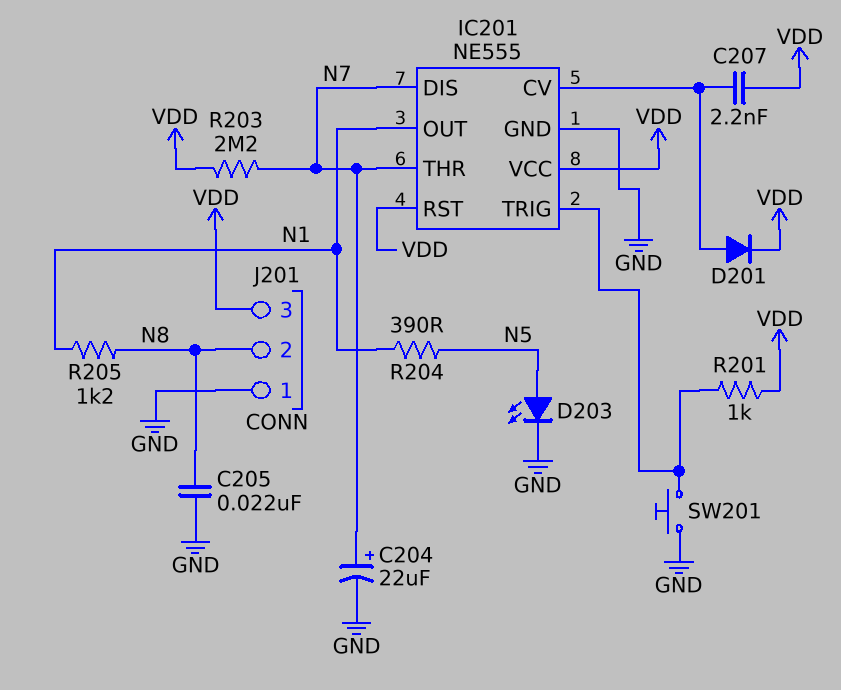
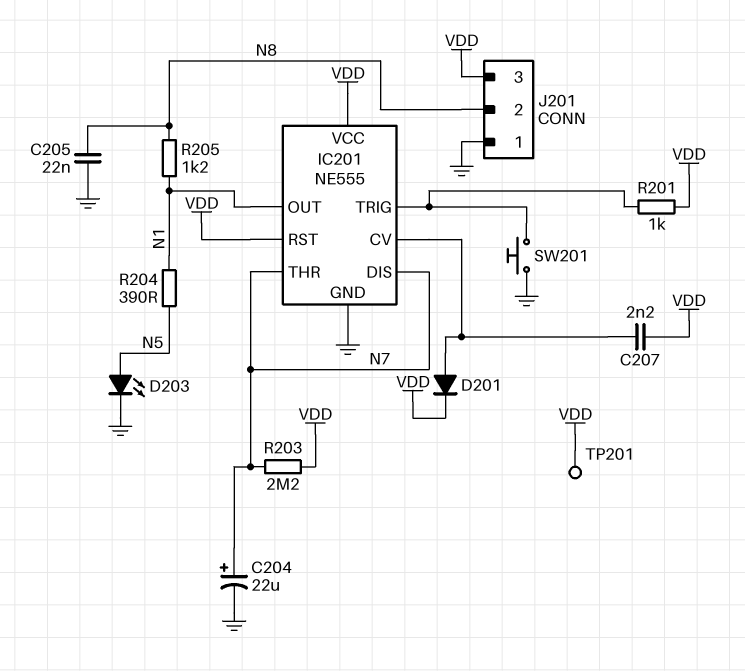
TP201: none -> test point (VDD)

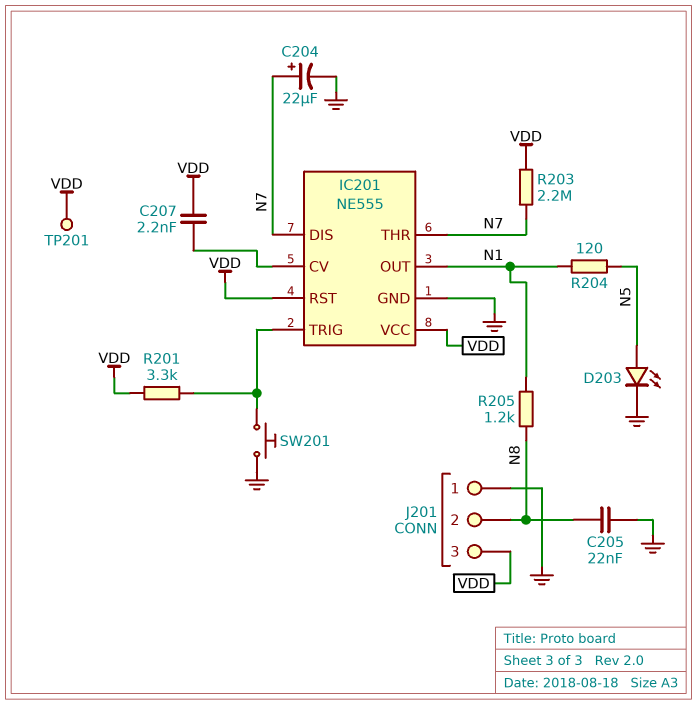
D201: diode (A IC201/CV, K VDD) -> none
R201: 1k (IC201/TRIG, VDD) -> 3.3k (IC201/TRIG, VDD)
R204: 390 (N1, N5) -> 120 (N1, N5)

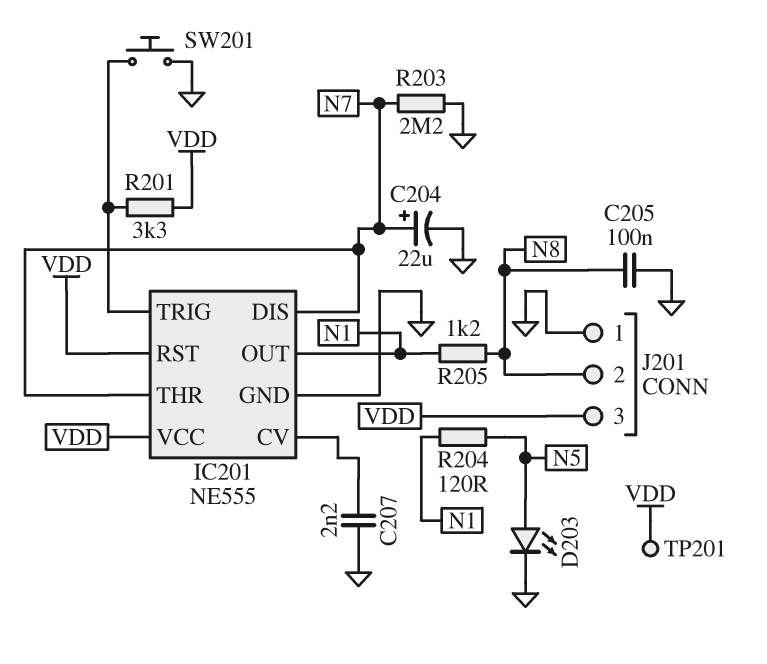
C205: 22nF (GND, N8) -> 100nF (GND, N8)
C207: 2.2nF (IC201/CV, VDD) -> 2.2nF (GND, IC201/CV)
R203: 2.2M (N7, VDD) -> 2.2M (GND, N7)

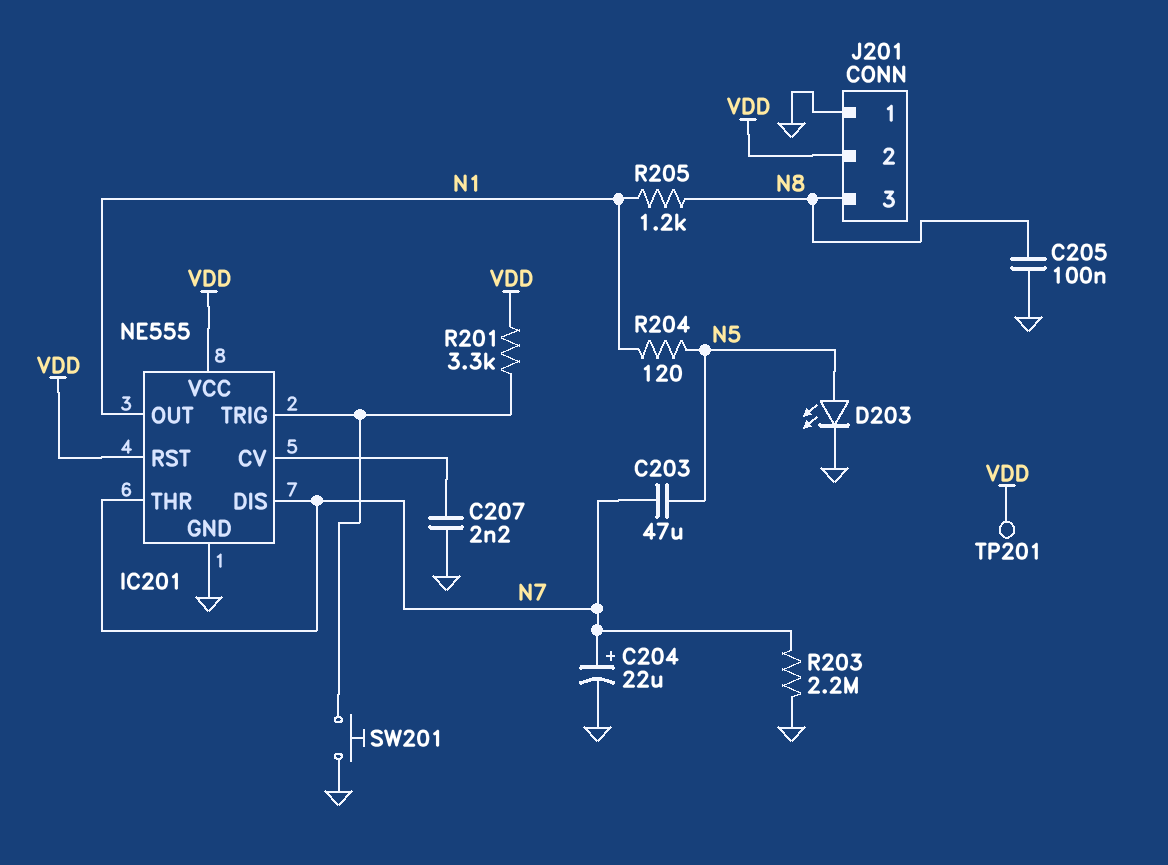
C203: none -> 47uF (N5, N7)
J201 pin 2: N8 -> VDD
J201 pin 3: VDD -> N8

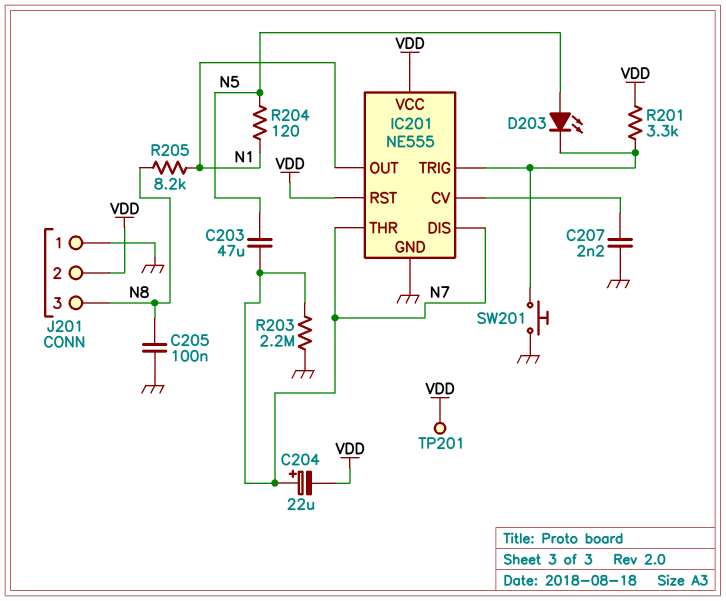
C204: 22uF (plus N7, minus GND) -> 22uF (plus N7, minus VDD)
D203: LED (A N5, K GND) -> LED (A N5, K IC201/TRIG)
R205: 1.2k (N1, N8) -> 8.2k (N1, N8)

